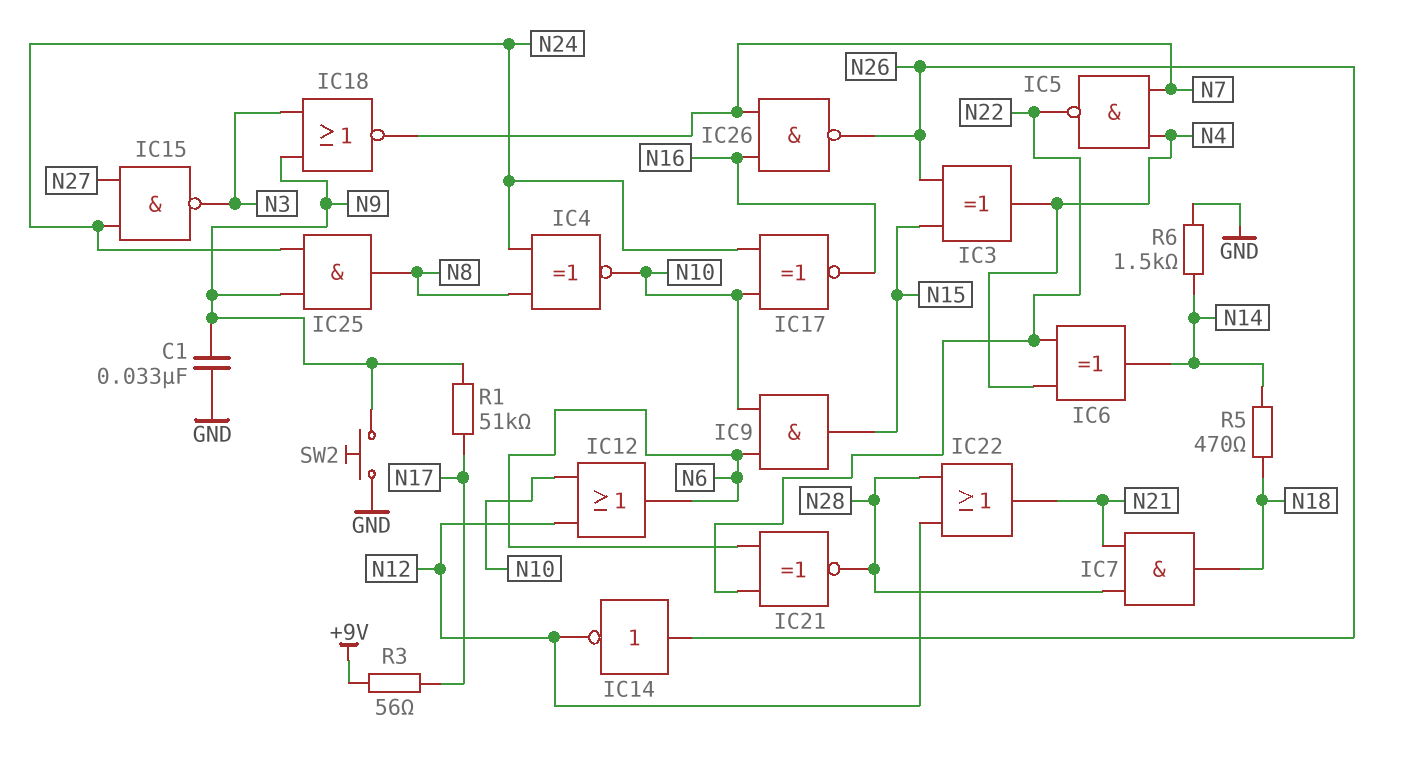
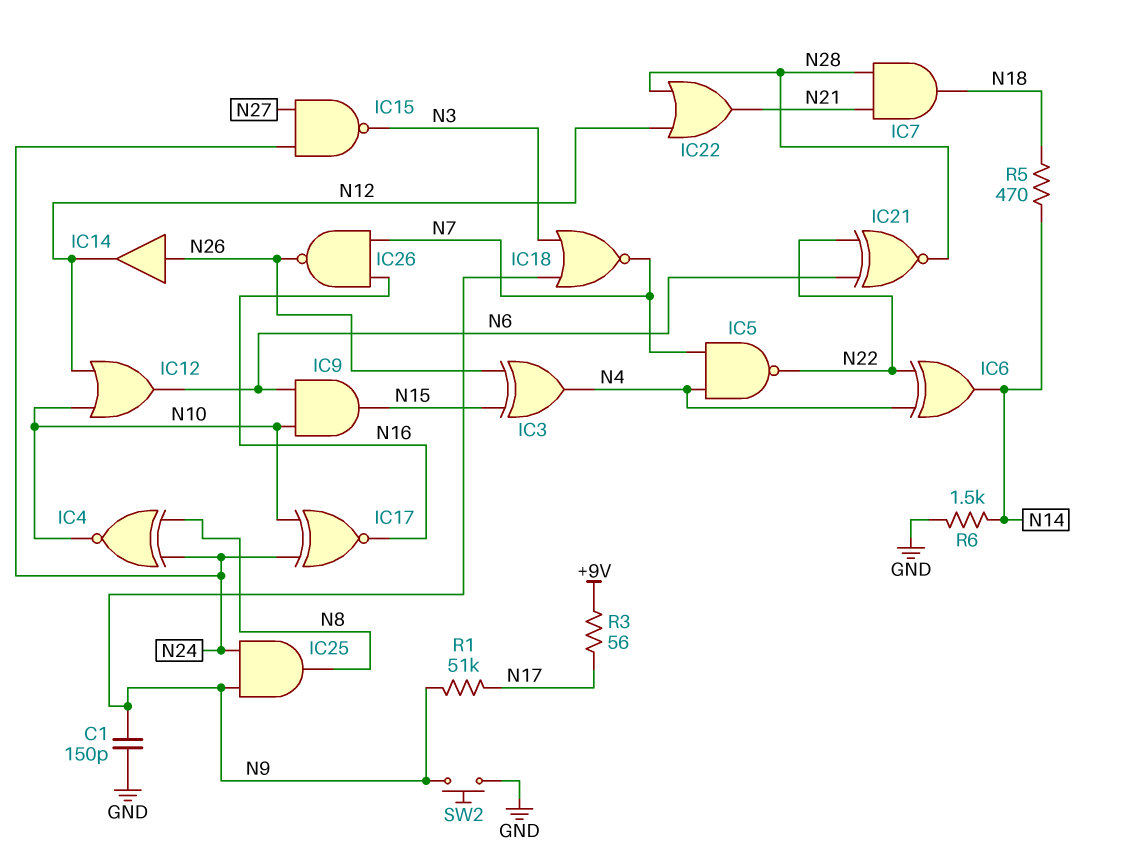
C1: 33nF (GND, N9) -> 150pF (GND, N9)
IC14: NOT (in N26, out N12) -> buffer (in N26, out N12)

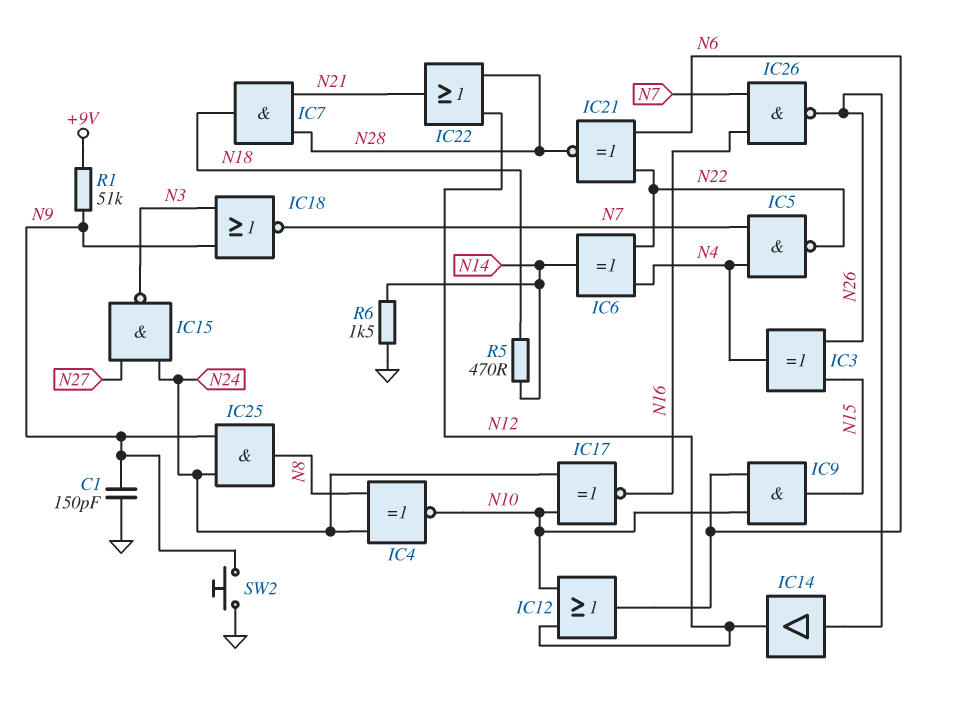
R1: 51k (N9, N17) -> 51k (+9V, N9)
R3: 56 (+9V, N17) -> none

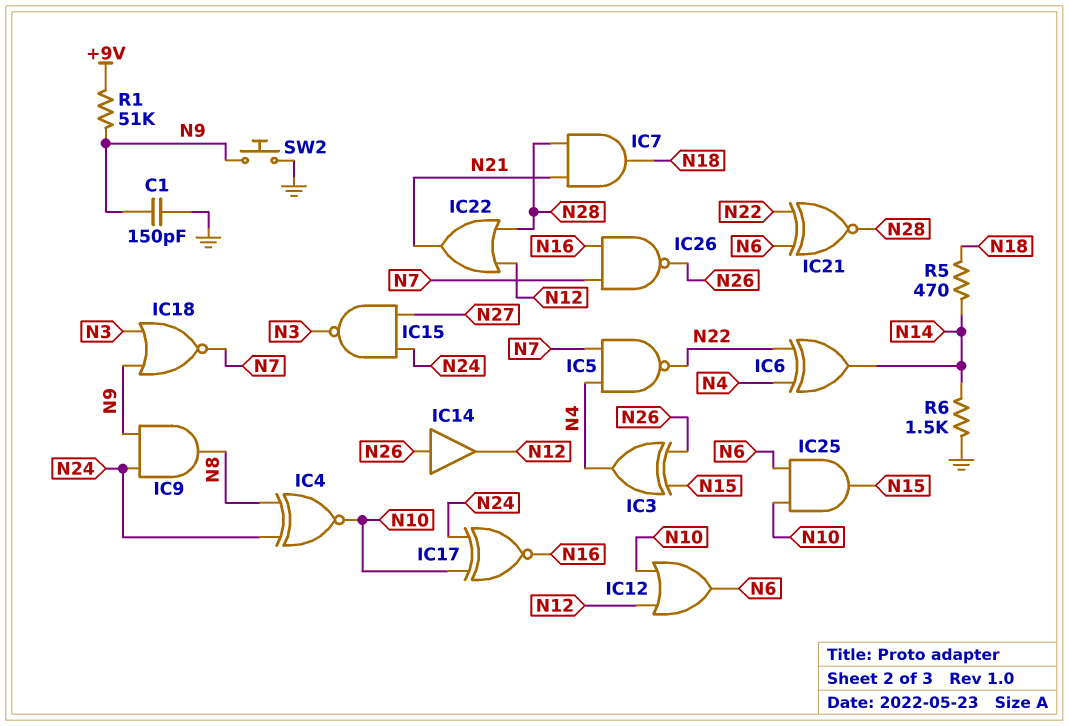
IC9: AND (in N6, in N10, out N15) -> AND (in N9, in N24, out N8)
IC25: AND (in N9, in N24, out N8) -> AND (in N6, in N10, out N15)

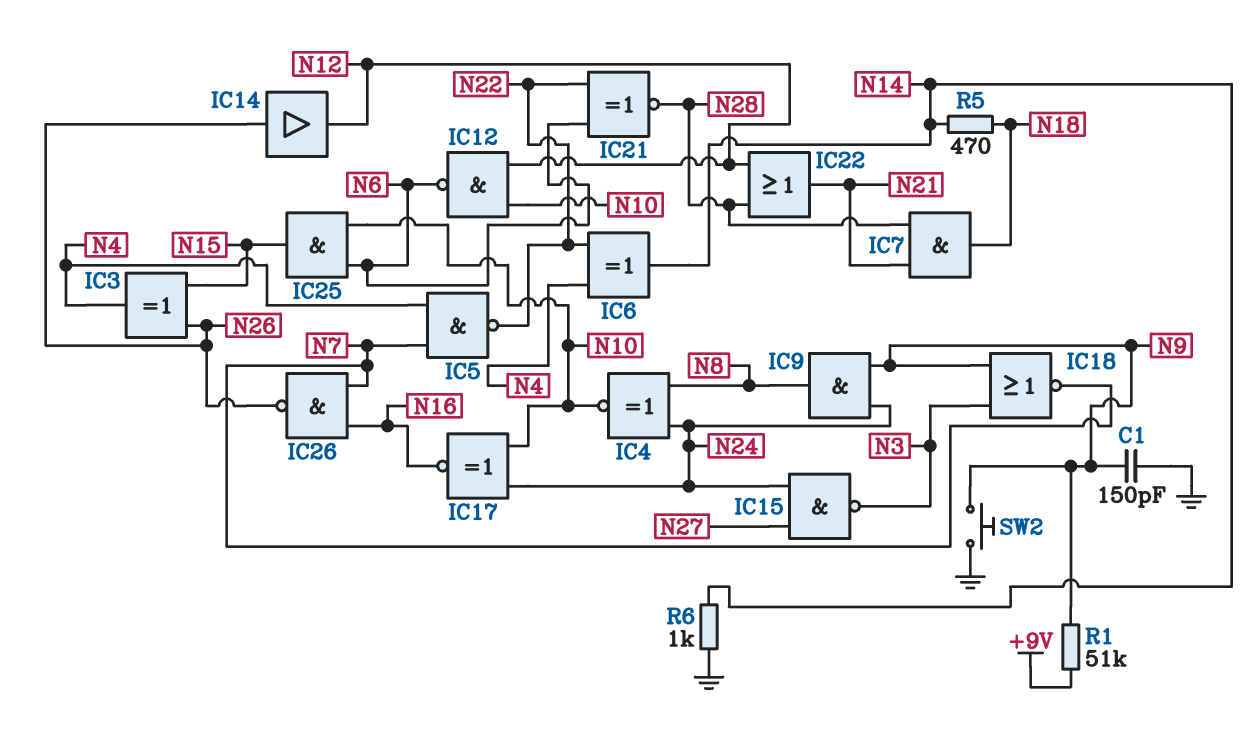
IC12: OR (in N10, in N12, out N6) -> NAND (in N10, in N12, out N6)
R6: 1.5k (GND, N14) -> 1k (GND, N14)

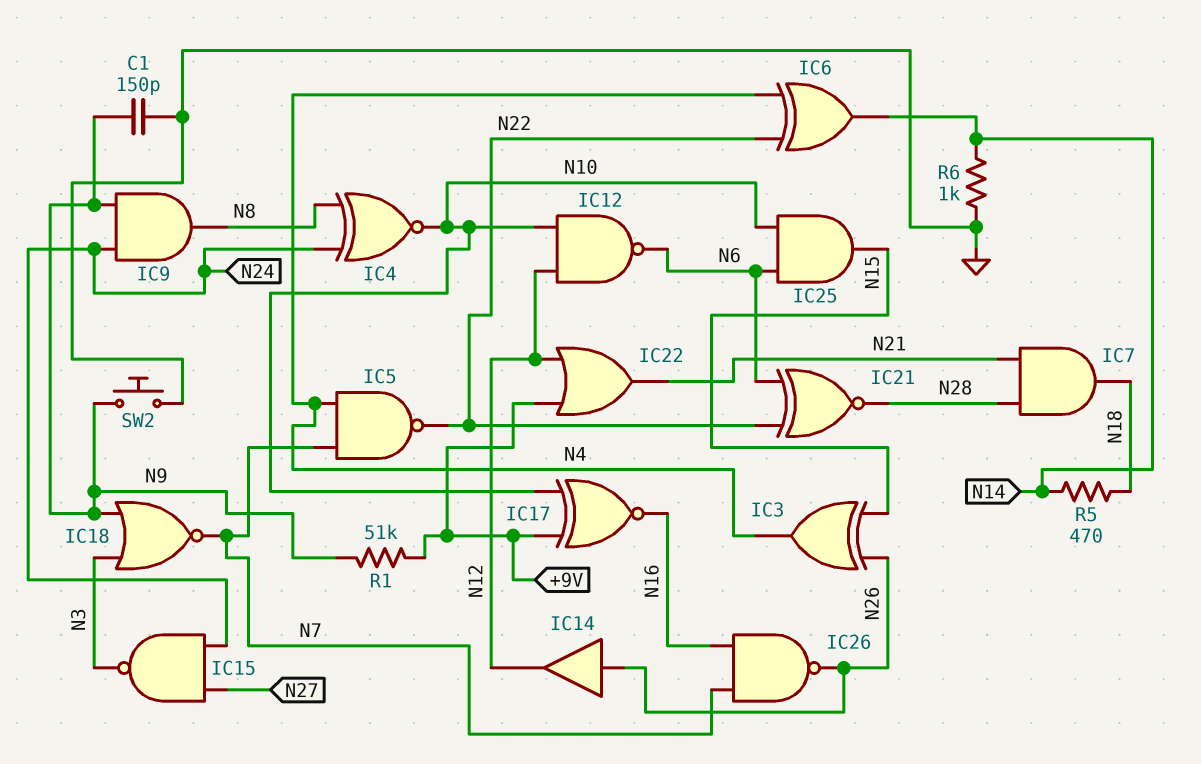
IC17: XNOR (in N10, in N24, out N16) -> XNOR (in +9V, in N10, out N16)
IC22: OR (in N12, in N28, out N21) -> OR (in +9V, in N12, out N21)

